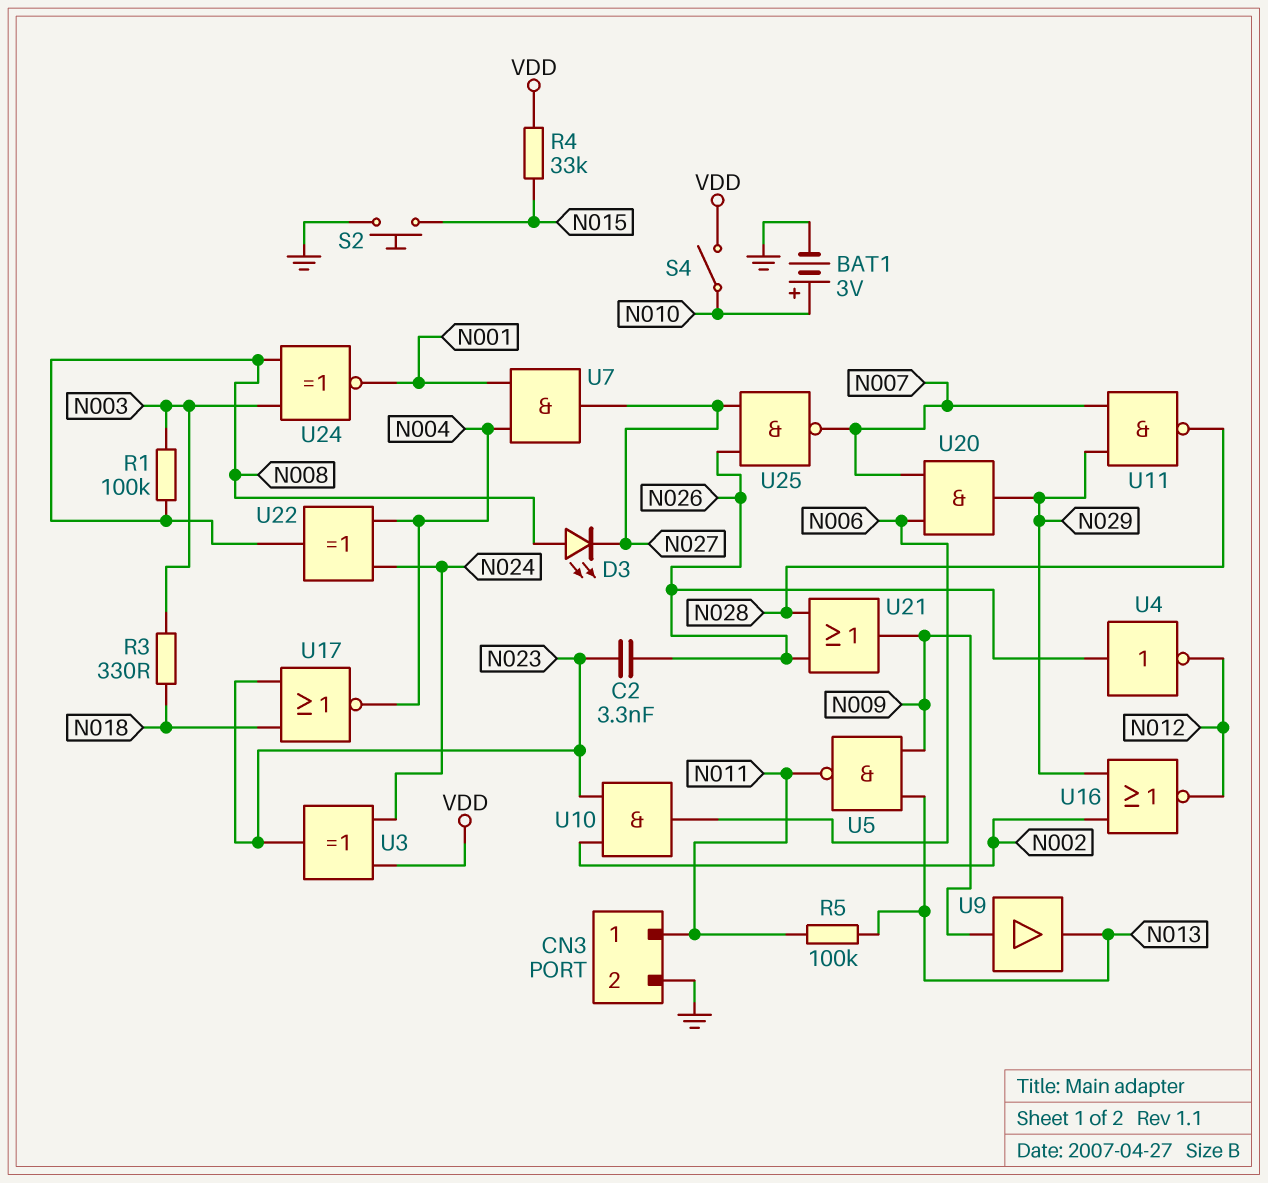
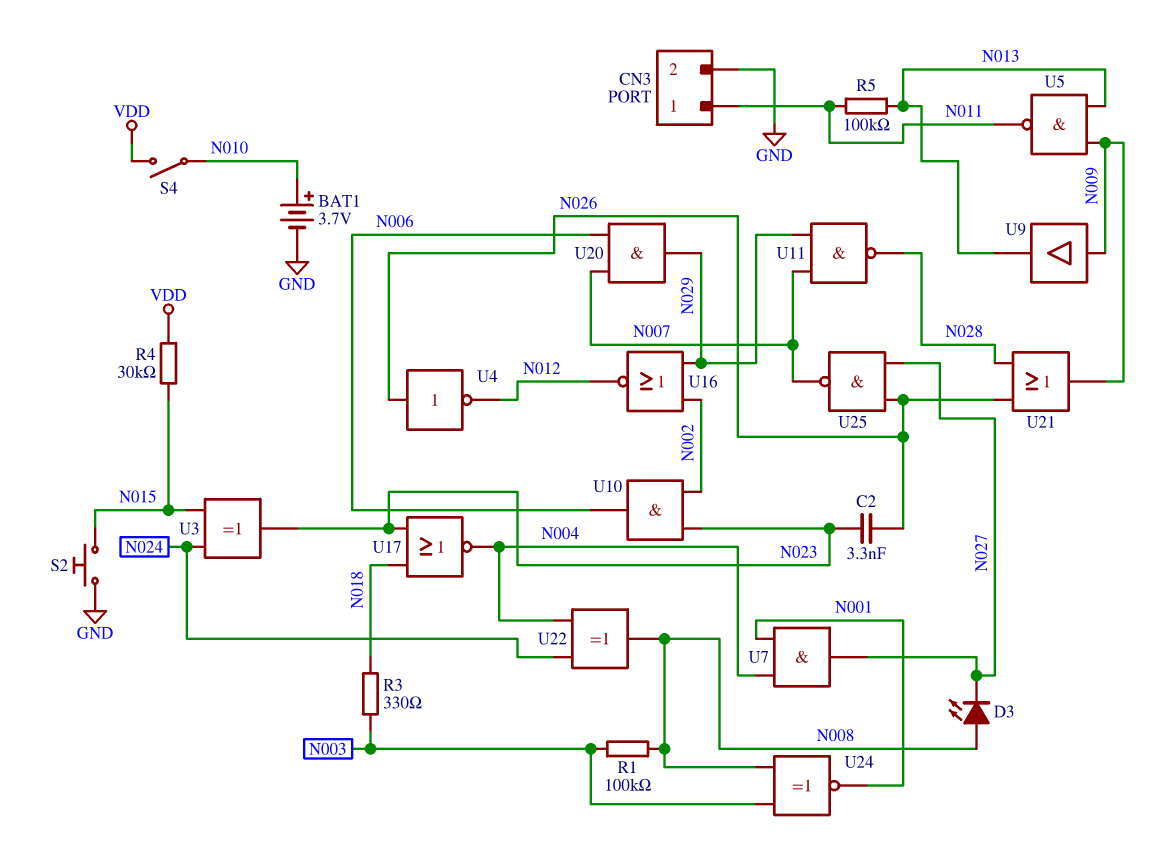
BAT1: 3V (plus N010, minus GND) -> 3.7V (plus N010, minus GND)
R4: 33k (N015, VDD) -> 30k (N015, VDD)
U3: XOR (in N024, in VDD, out N023) -> XOR (in N015, in N024, out N023)

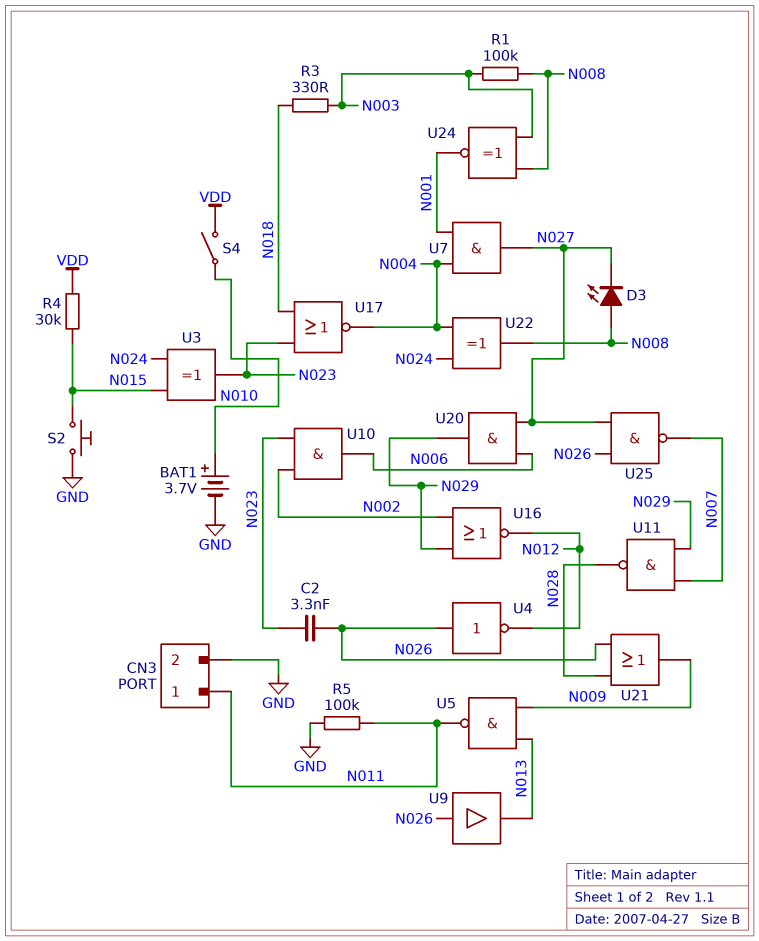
R5: 100k (N011, N013) -> 100k (GND, N011)
U9: buffer (in N009, out N013) -> buffer (in N026, out N013)
U20: AND (in N006, in N007, out N029) -> AND (in N006, in N027, out N029)

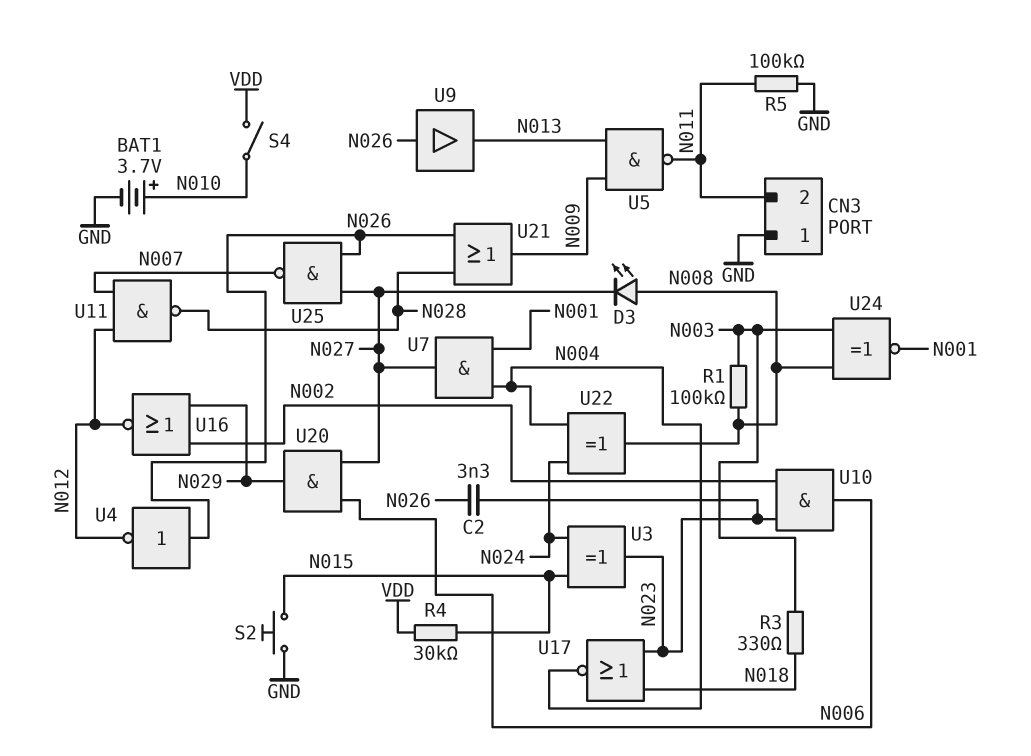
CN3 pin 1: N011 -> GND
CN3 pin 2: GND -> N011
U11: NAND (in N007, in N029, out N028) -> NAND (in N007, in N012, out N028)

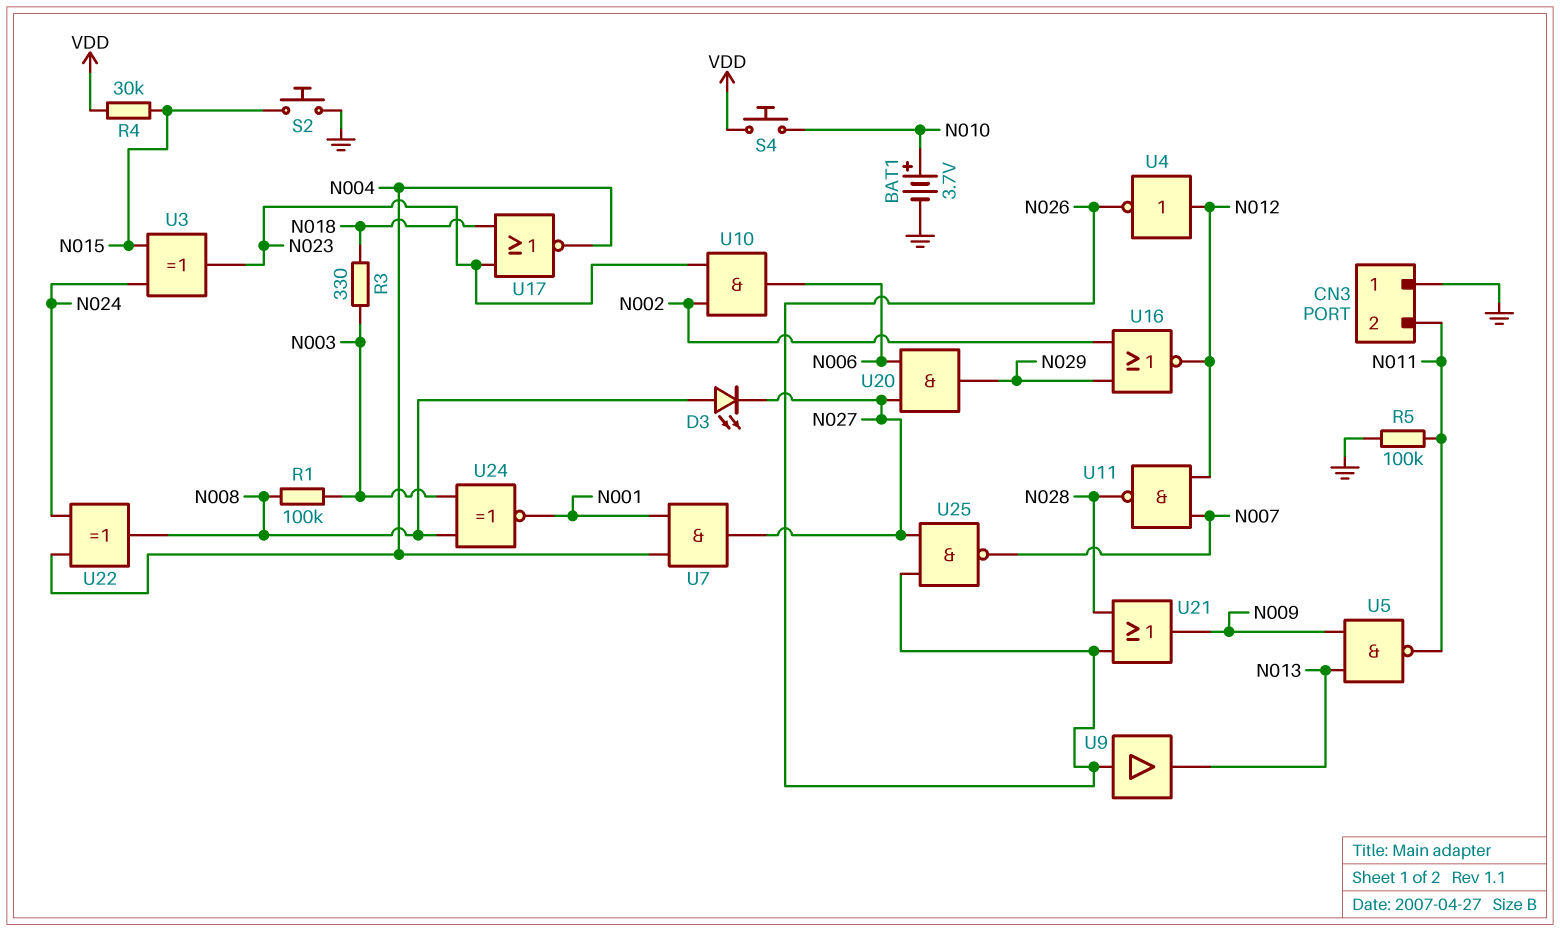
C2: 3.3nF (N023, N026) -> none
S4: switch (N010, VDD) -> button (N010, VDD)
U4: NOT (in N026, out N012) -> NOT (in N012, out N026)

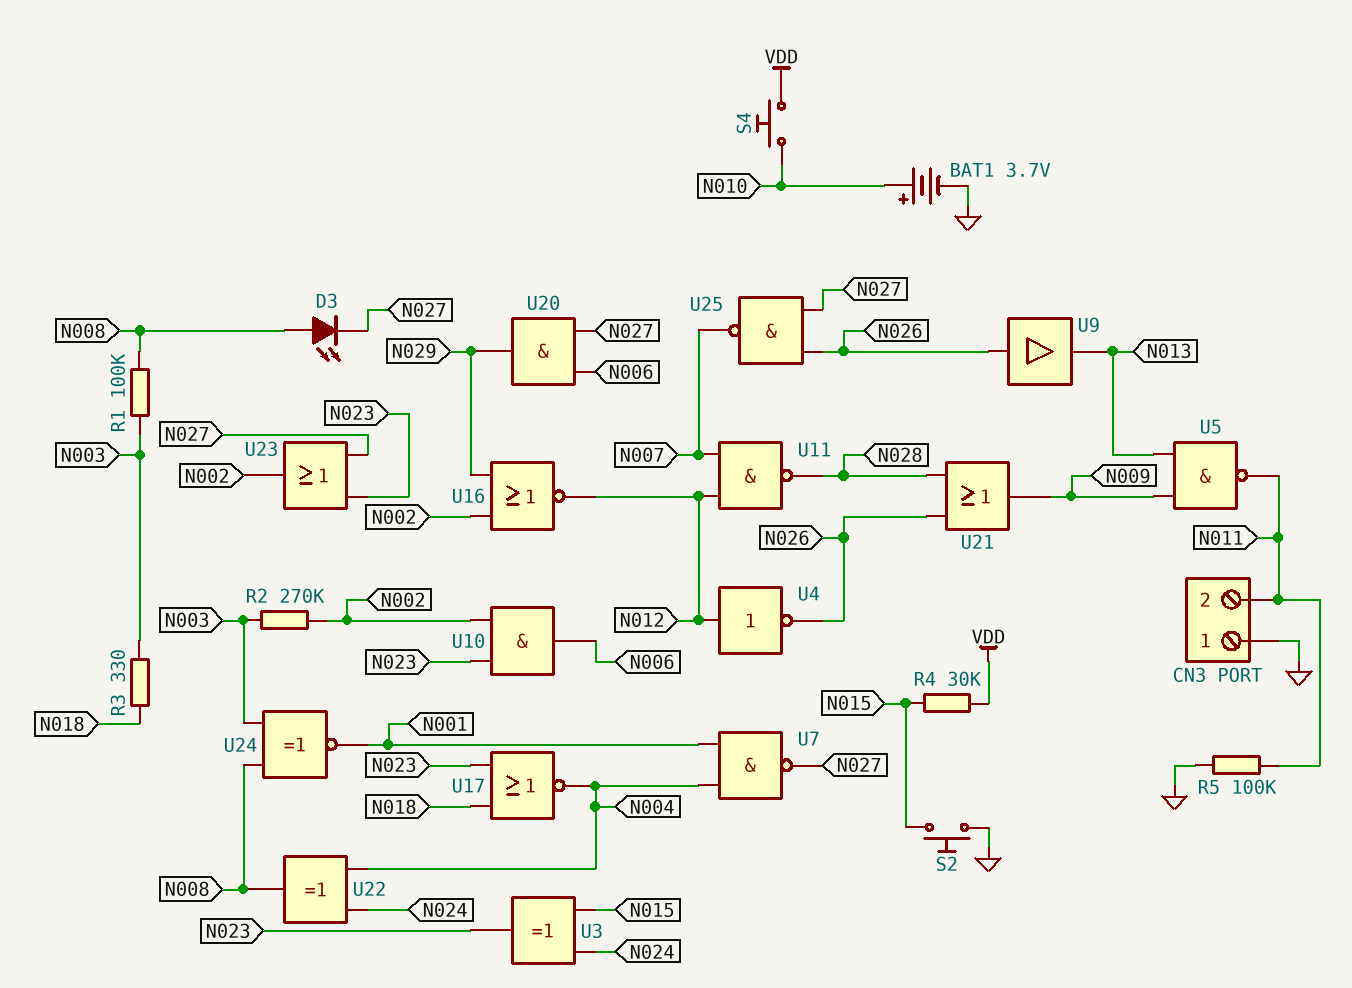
R2: none -> 270k (N002, N003)
U7: AND (in N001, in N004, out N027) -> NAND (in N001, in N004, out N027)
U23: none -> OR (in N023, in N027, out N002)

